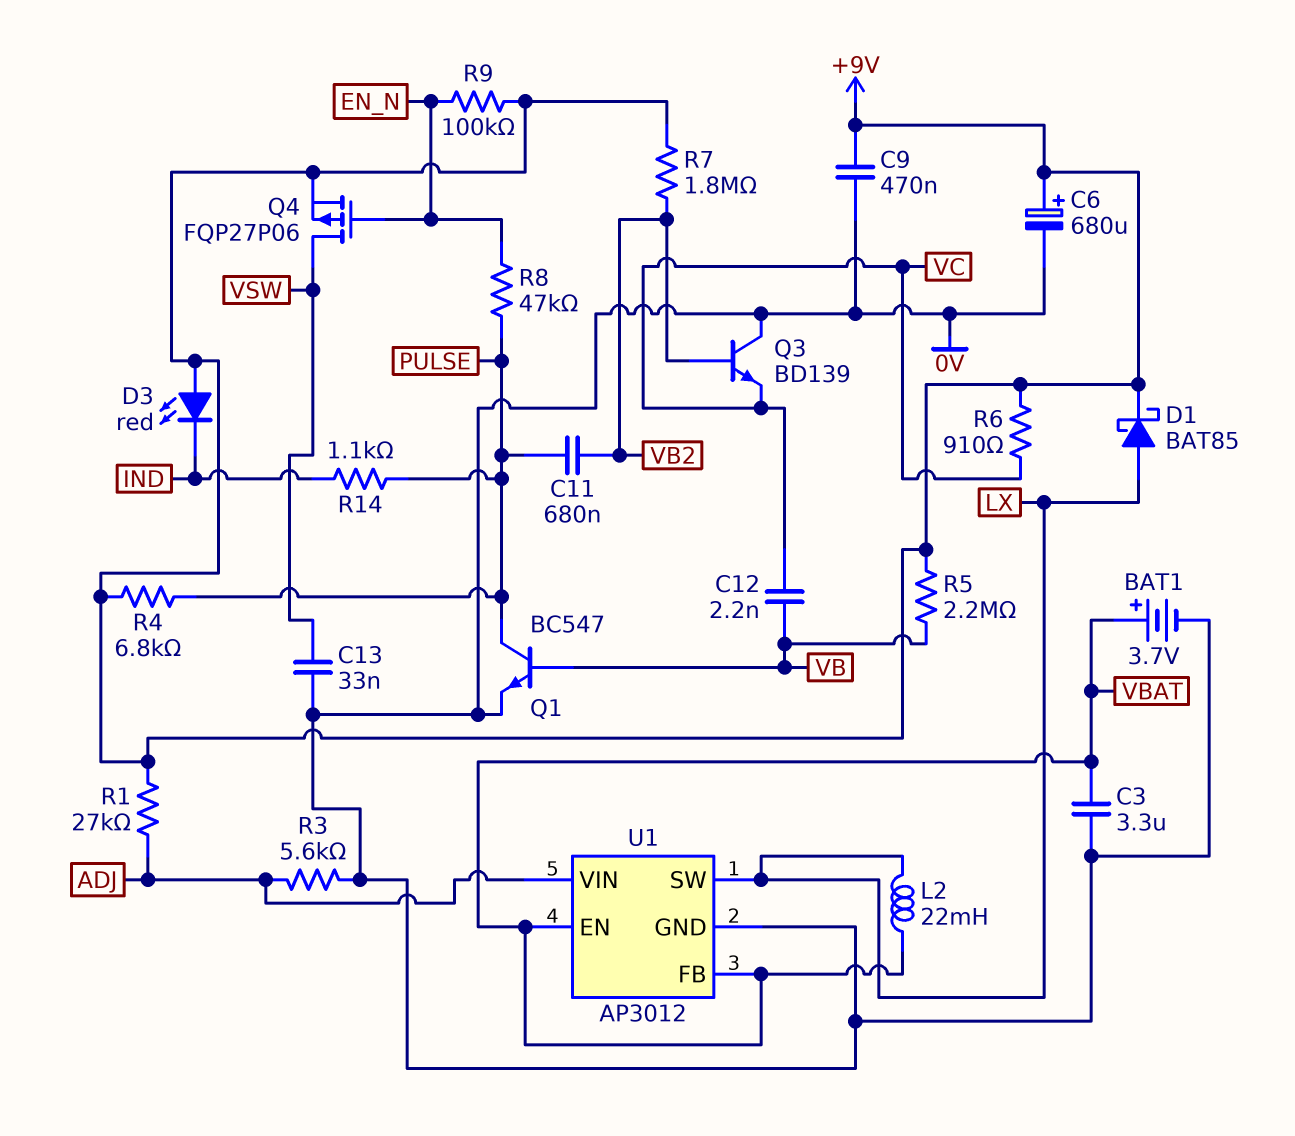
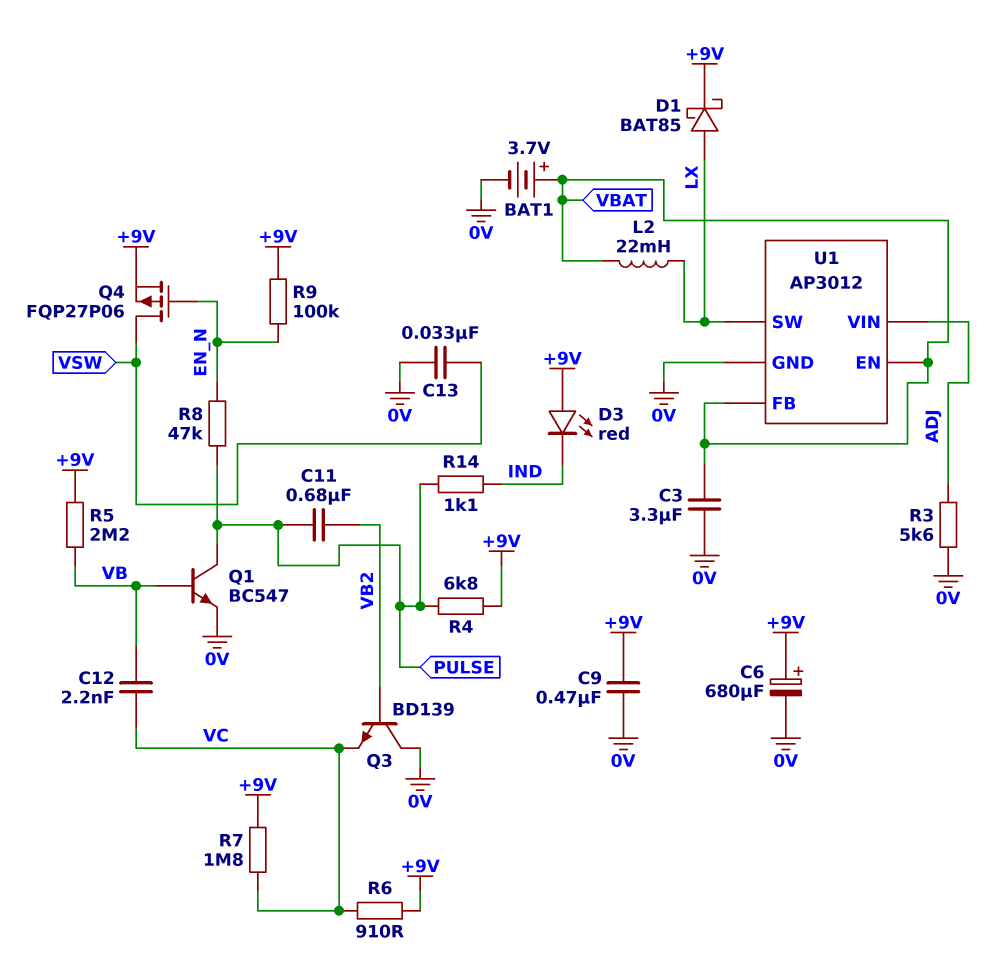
R1: 27k (+9V, ADJ) -> none
R7: 1.8M (+9V, VB2) -> 1.8M (+9V, VC)

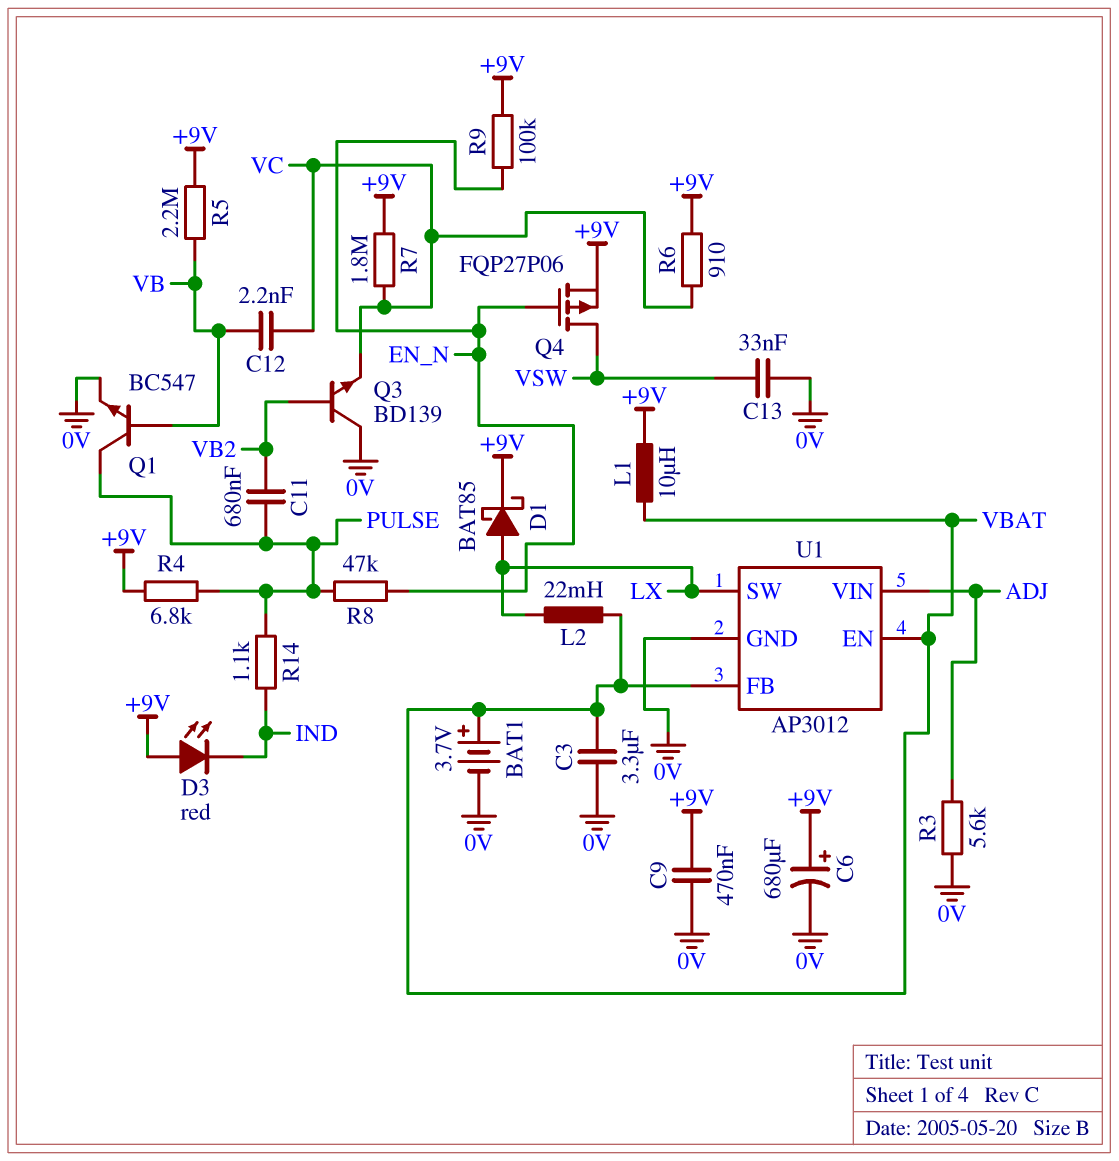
L1: none -> 10uH (+9V, VBAT)

